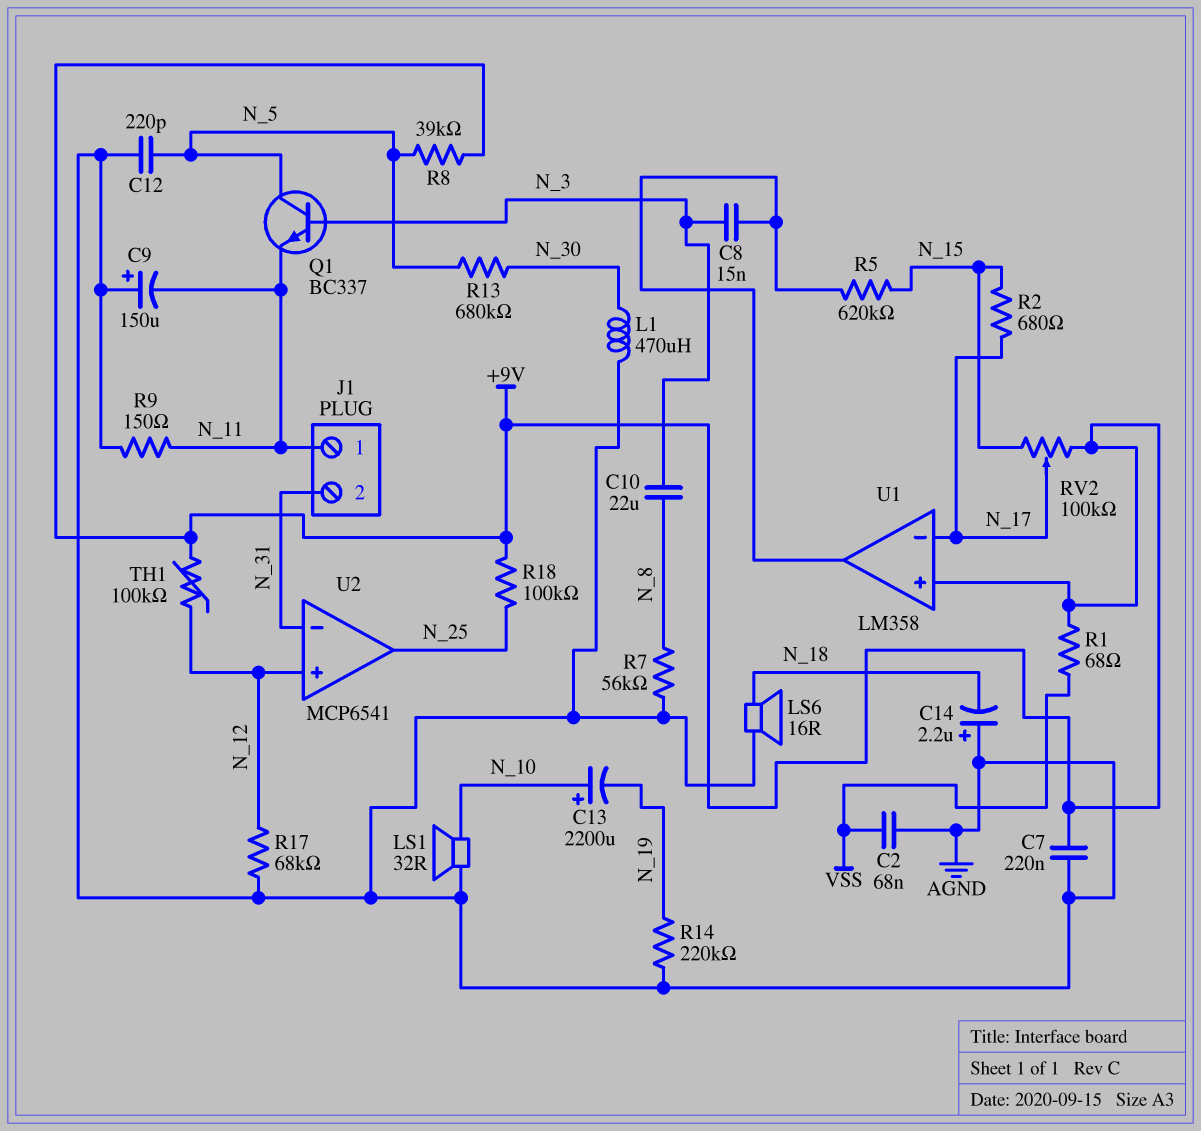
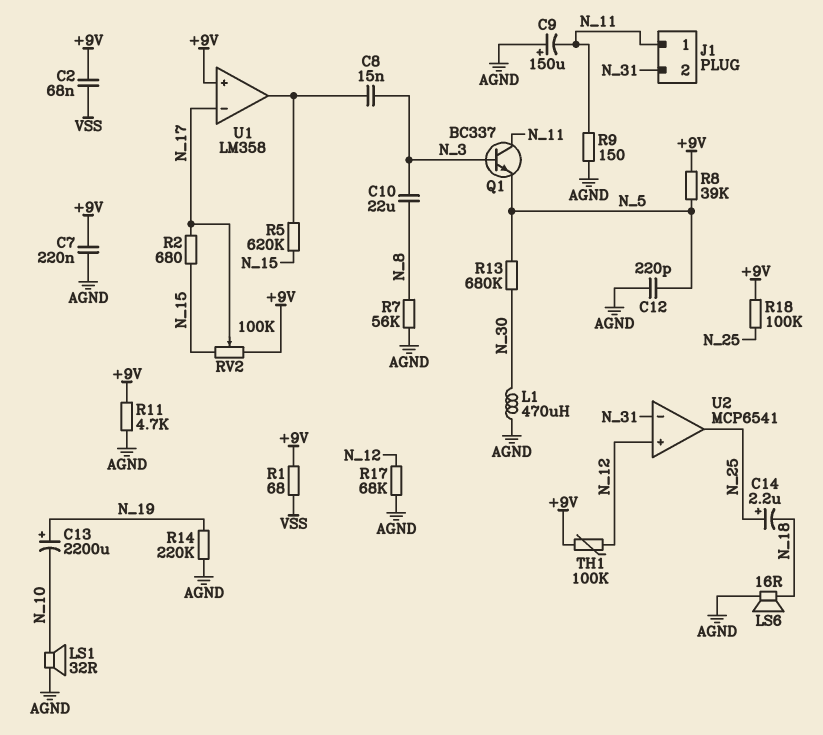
C2: 68nF (AGND, VSS) -> 68nF (+9V, VSS)
C13: 2200uF (plus N_10, minus N_19) -> 2200uF (plus N_19, minus N_10)
C14: 2.2uF (plus AGND, minus N_18) -> 2.2uF (plus N_25, minus N_18)
Q1: NPN BC337 (B N_3, C N_5, E N_11) -> NPN BC337 (B N_3, C N_11, E N_5)
R11: none -> 4.7k (+9V, AGND)

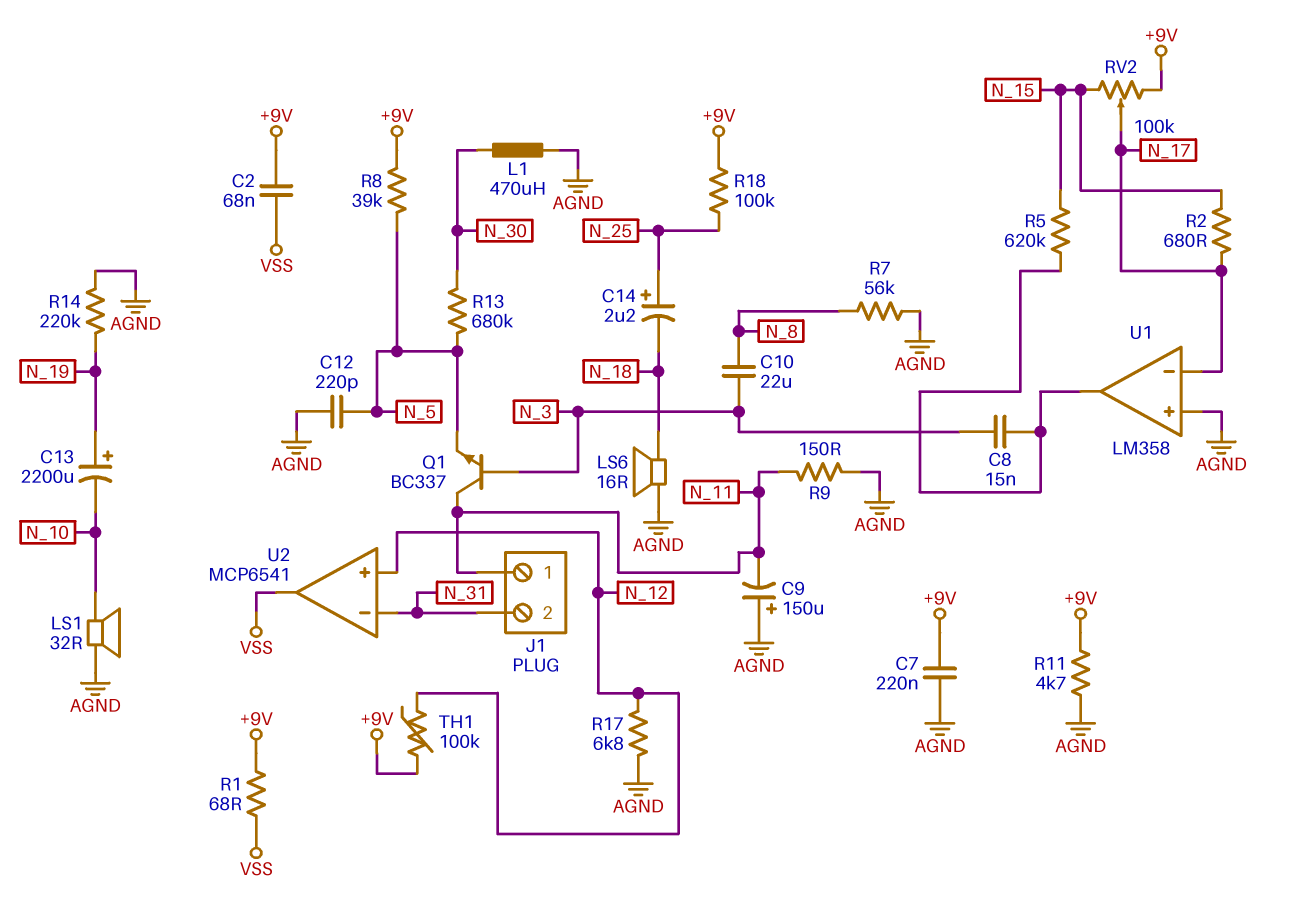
R17: 68k (AGND, N_12) -> 6.8k (AGND, N_12)
U1 pin in+: +9V -> AGND
U2 pin out: N_25 -> VSS

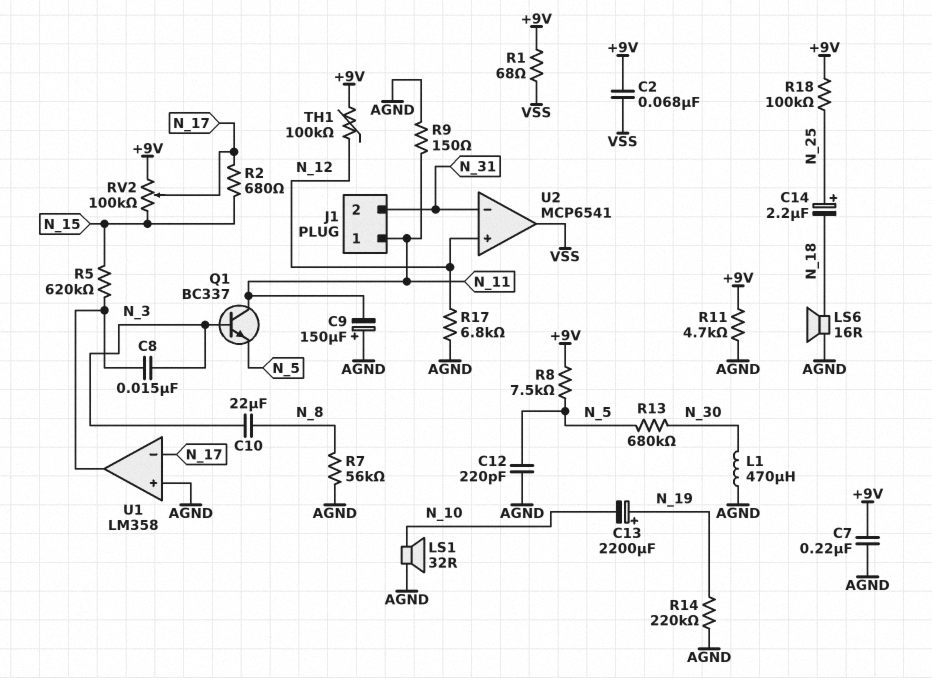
R8: 39k (+9V, N_5) -> 7.5k (+9V, N_5)

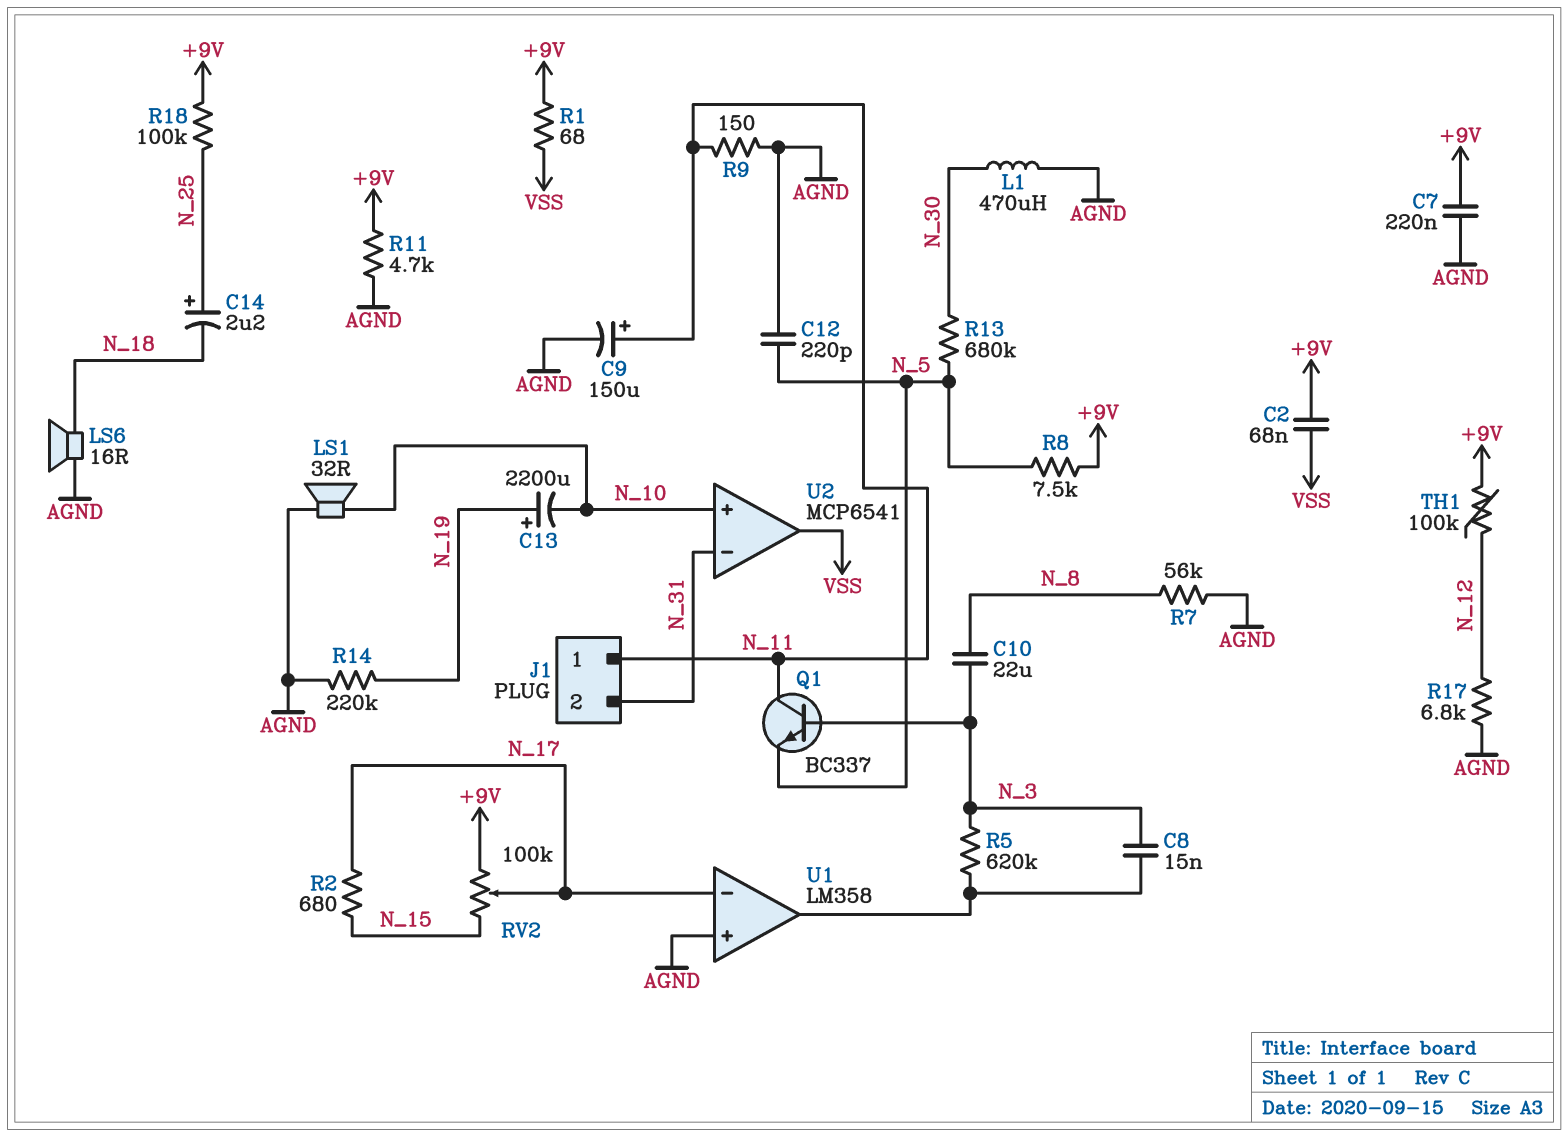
C9: 150uF (plus AGND, minus N_11) -> 150uF (plus N_11, minus AGND)
R5: 620k (N_15, U1/out) -> 620k (N_3, U1/out)
U2 pin in+: N_12 -> N_10

